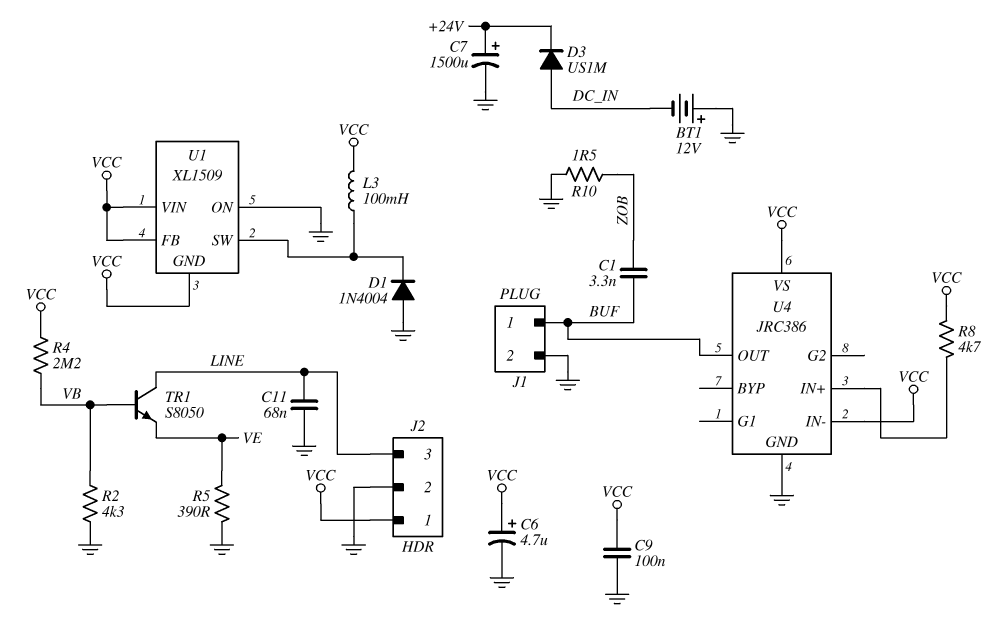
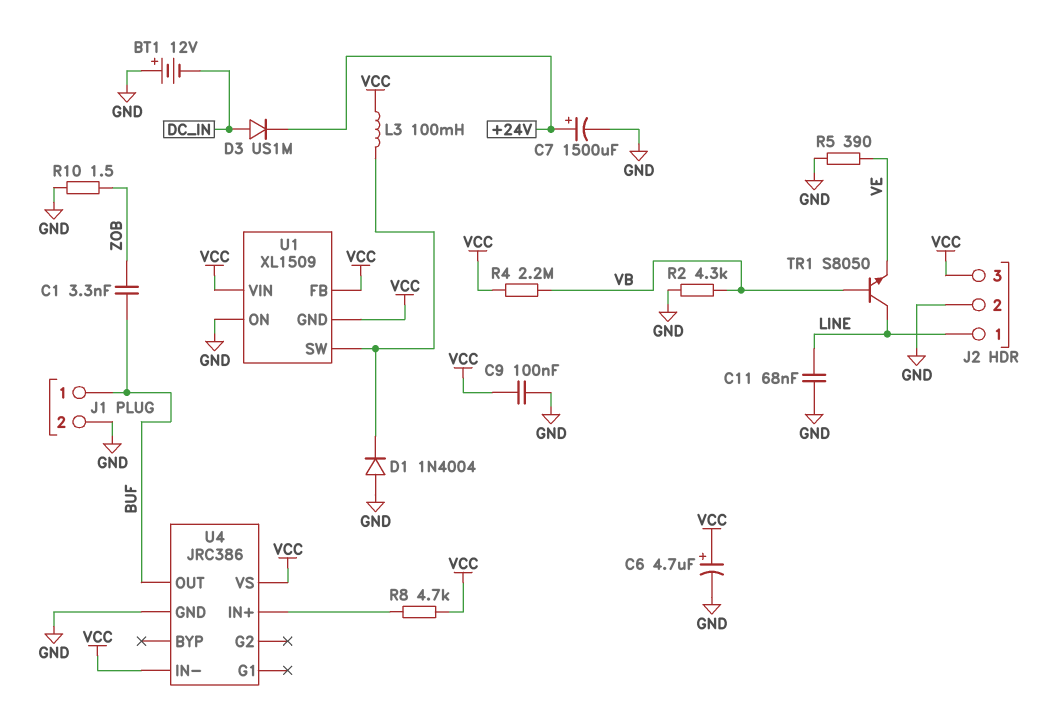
J2 pin 1: VCC -> LINE
J2 pin 3: LINE -> VCC

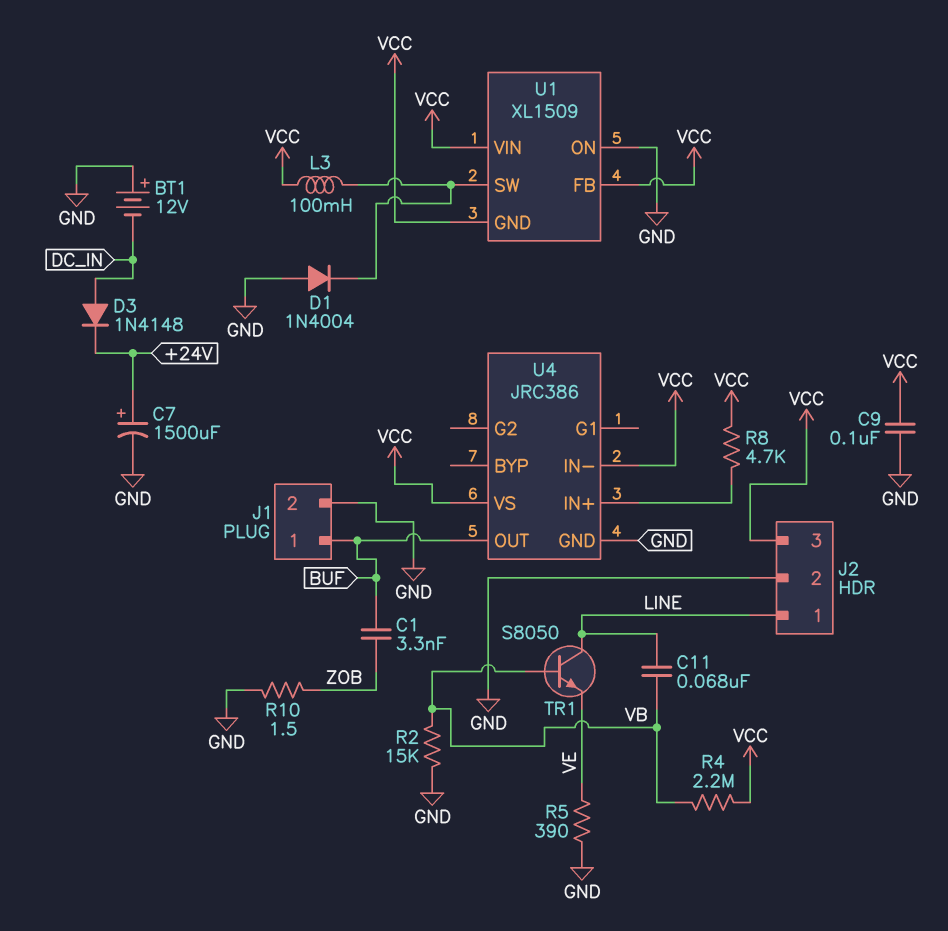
C6: 4.7uF (plus VCC, minus GND) -> none
C11: 68nF (GND, LINE) -> 68nF (LINE, VB)
D3: diode US1M (A DC_IN, K +24V) -> diode 1N4148 (A DC_IN, K +24V)
R2: 4.3k (GND, VB) -> 15k (GND, VB)

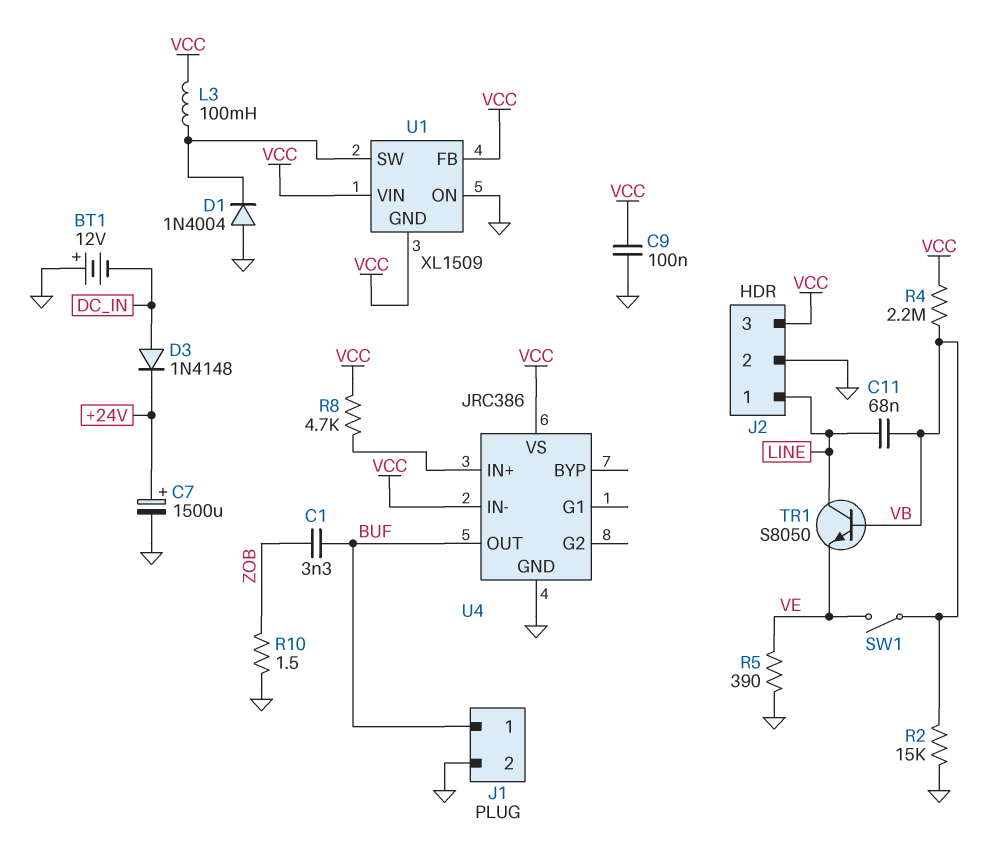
SW1: none -> switch (VB, VE)

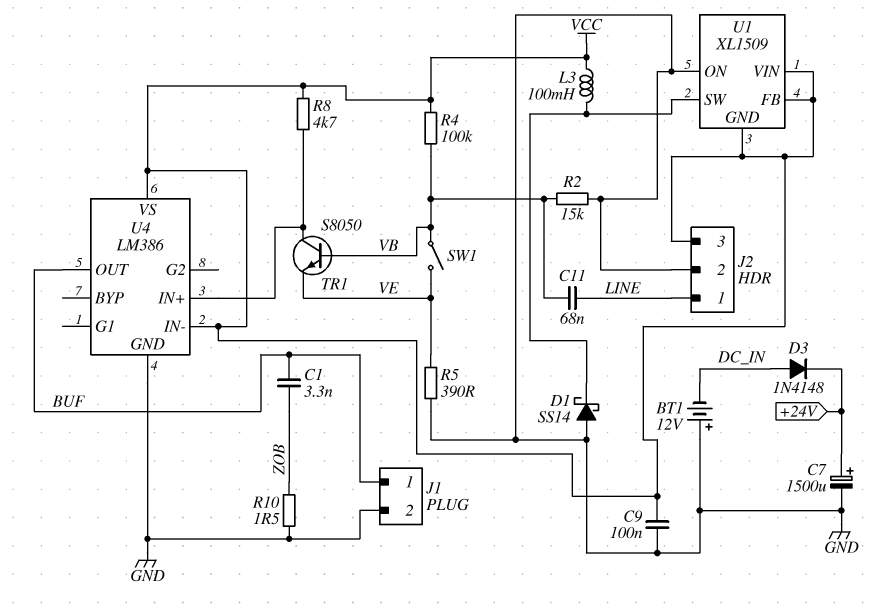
D1: diode 1N4004 (A GND, K U1/SW) -> schottky SS14 (A GND, K U1/SW)
R4: 2.2M (VB, VCC) -> 100k (VB, VCC)
TR1: NPN S8050 (B VB, C LINE, E VE) -> NPN S8050 (B VB, C U4/IN+, E VE)
U4: JRC386 -> LM386

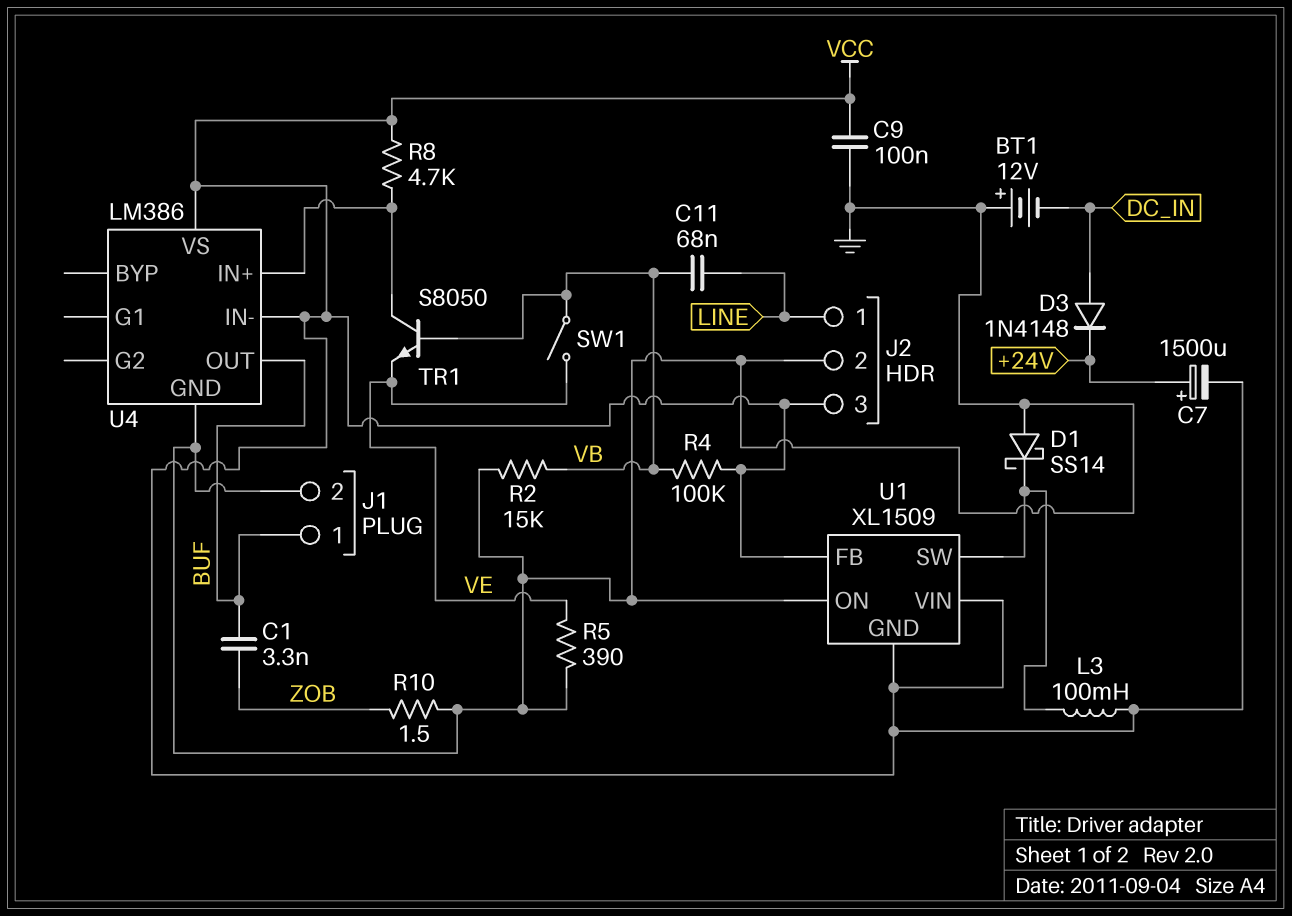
C7: 1500uF (plus +24V, minus GND) -> 1500uF (plus +24V, minus VCC)

